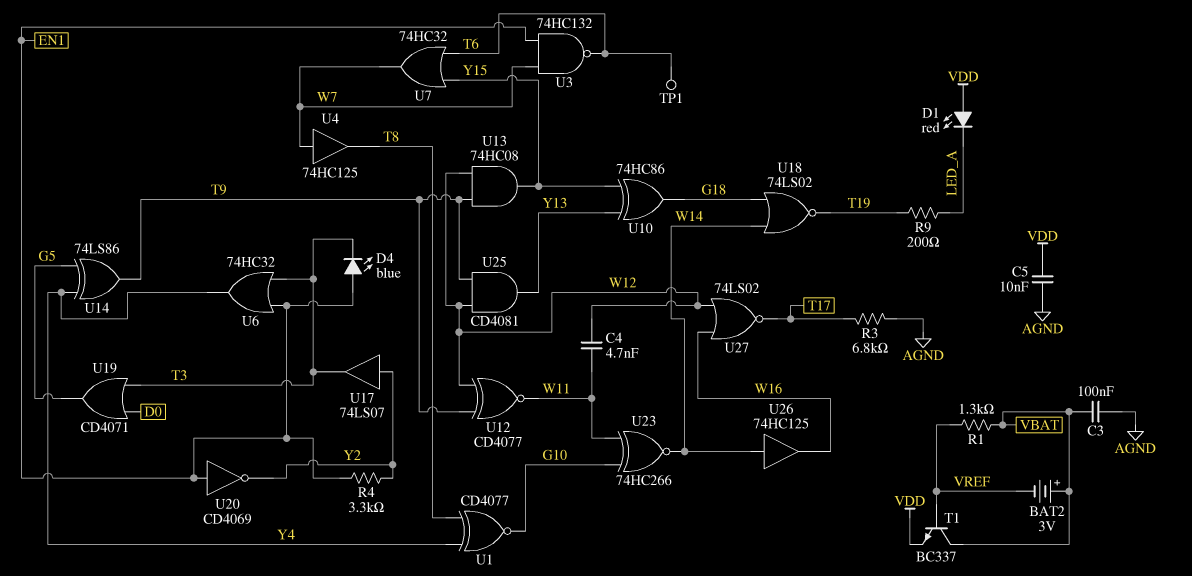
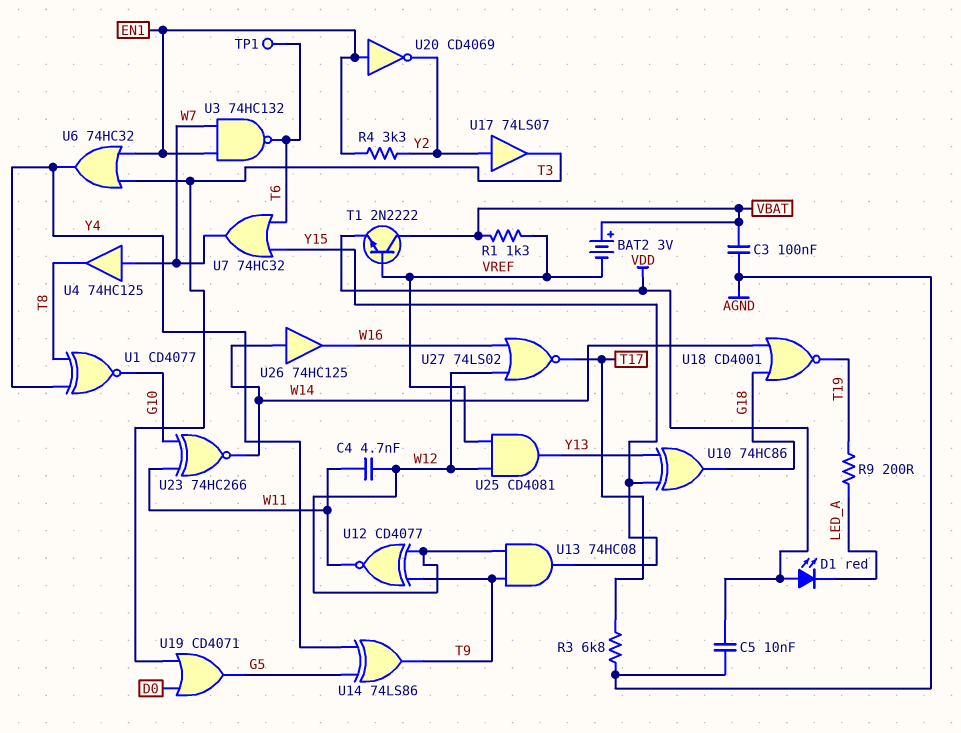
D4: LED blue (A EN1, K T3) -> none
T1: NPN BC337 (B VREF, C VBAT, E VDD) -> NPN 2N2222 (B VREF, C VBAT, E VDD)
U18: NOR 74LS02 (in G18, in W14, out T19) -> NOR CD4001 (in G18, in W14, out T19)
U25: AND CD4081 (in T9, in W12, out Y13) -> AND CD4081 (in VREF, in W12, out Y13)

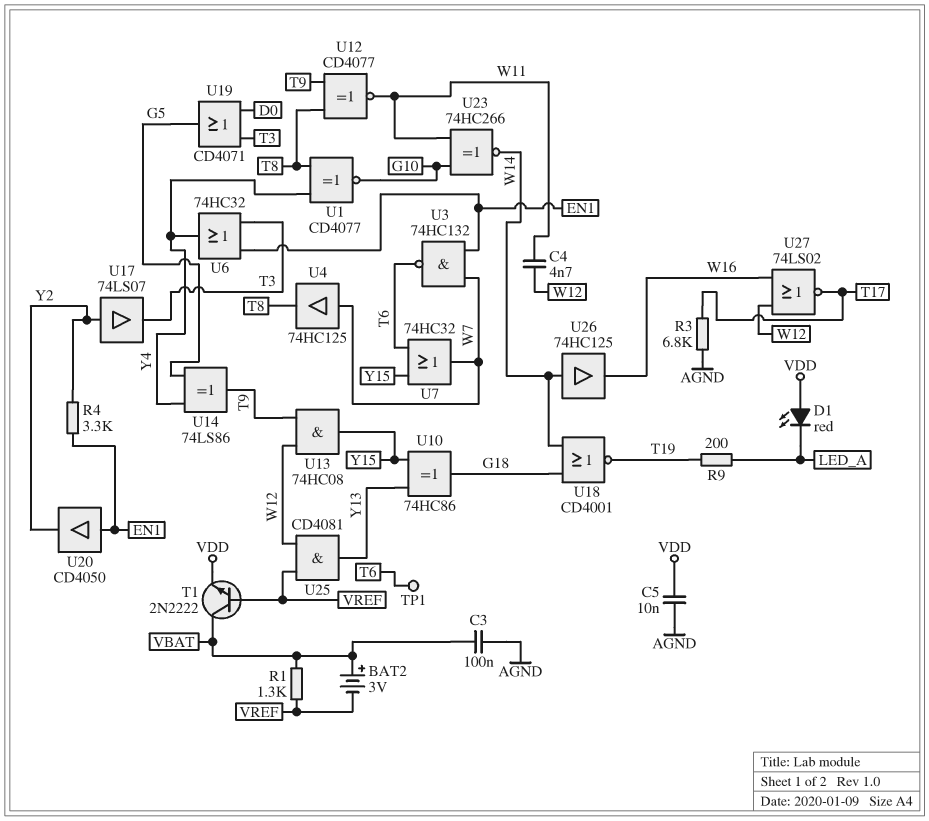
U12: XNOR CD4077 (in T9, in W12, out W11) -> XNOR CD4077 (in T8, in T9, out W11)
U20: NOT CD4069 (in EN1, out Y2) -> buffer CD4050 (in EN1, out Y2)

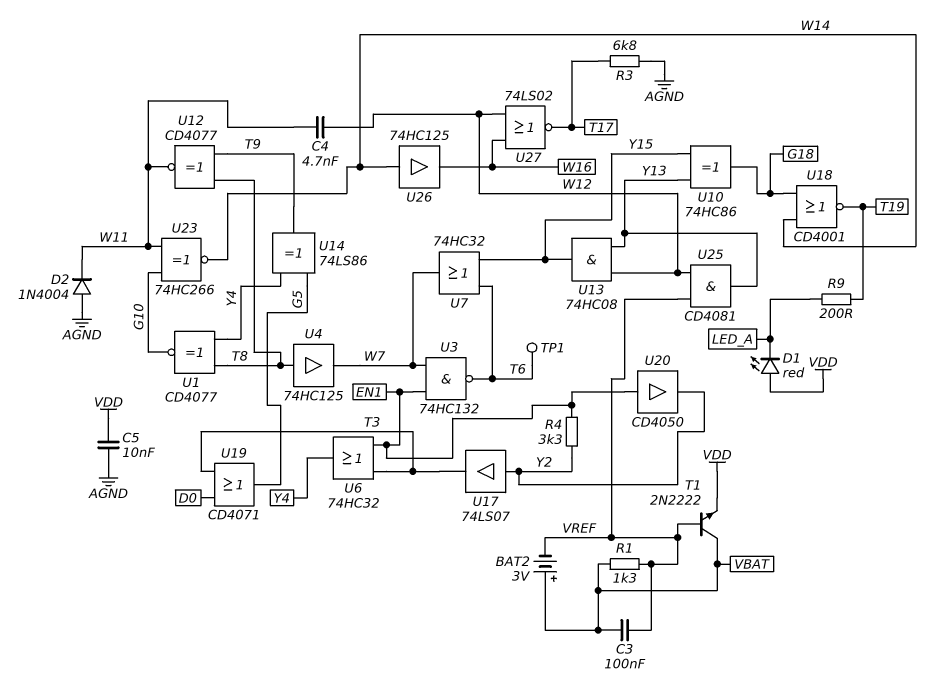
C3: 100nF (AGND, VBAT) -> 100nF (VBAT, VREF)
D2: none -> diode 1N4004 (A AGND, K W11)
U4: buffer 74HC125 (in W7, out T8) -> buffer 74HC125 (in T8, out W7)
U13: AND 74HC08 (in T9, in W12, out Y15) -> AND 74HC08 (in W12, in Y13, out Y15)

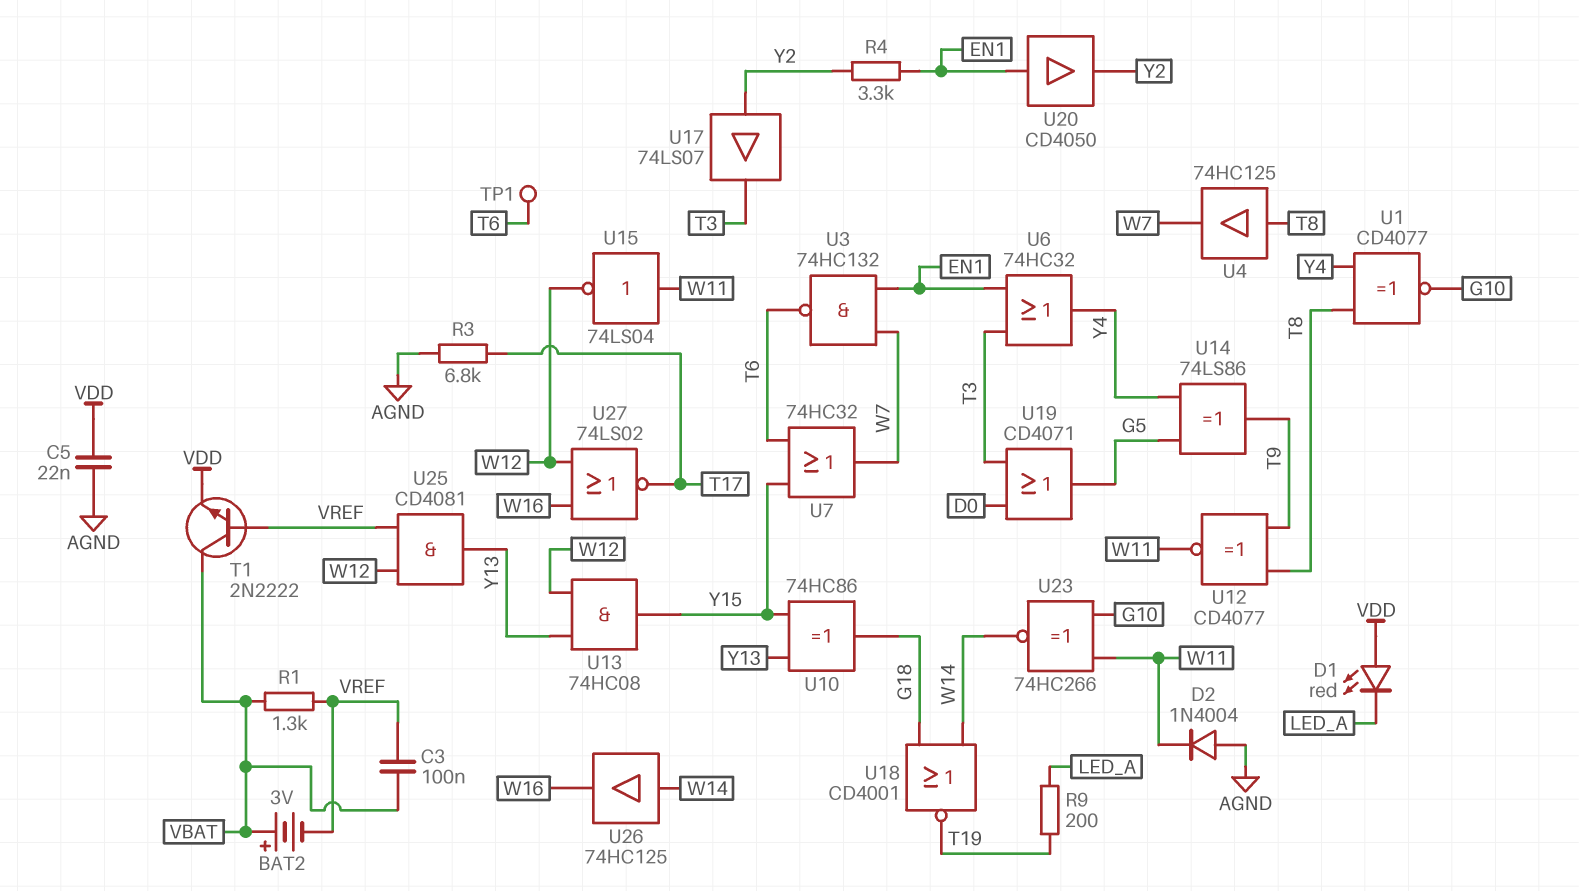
C4: 4.7nF (W11, W12) -> none
C5: 10nF (AGND, VDD) -> 22nF (AGND, VDD)
U15: none -> NOT 74LS04 (in W11, out W12)

